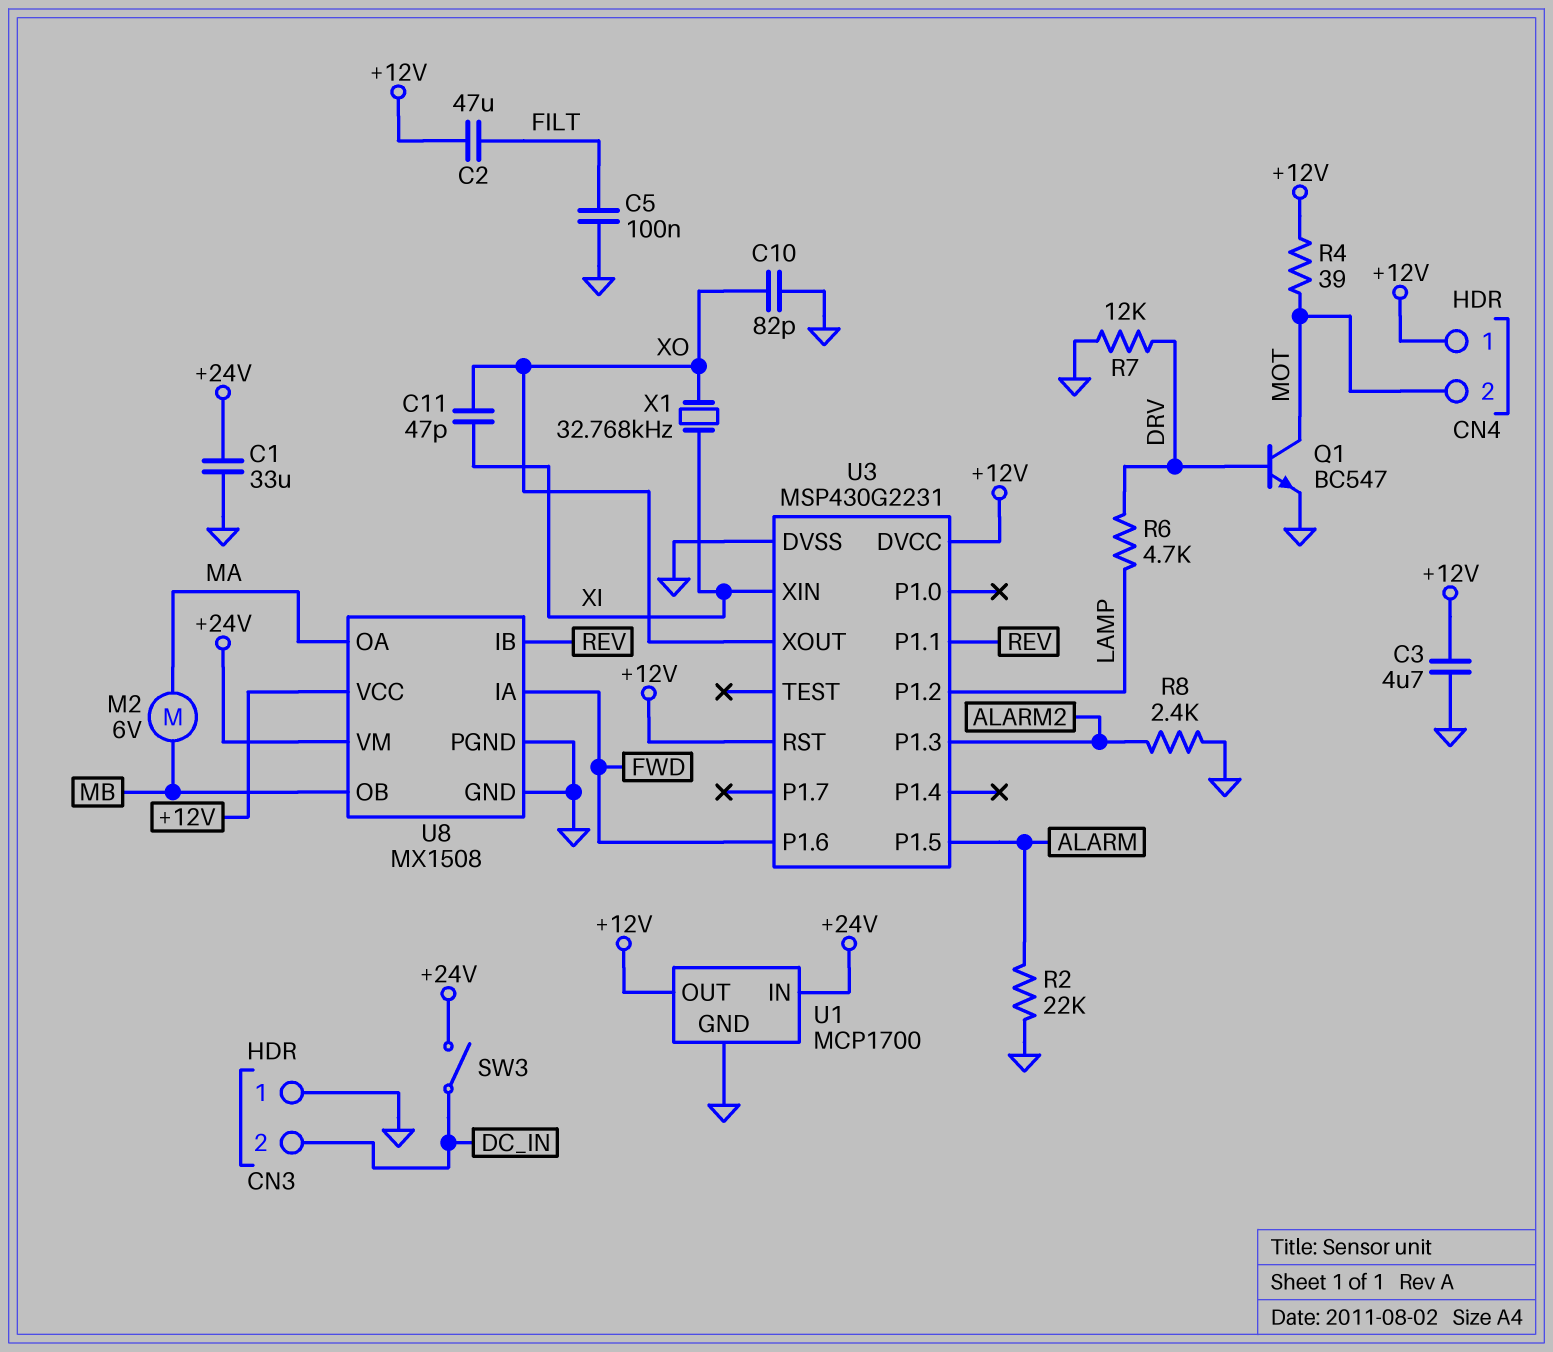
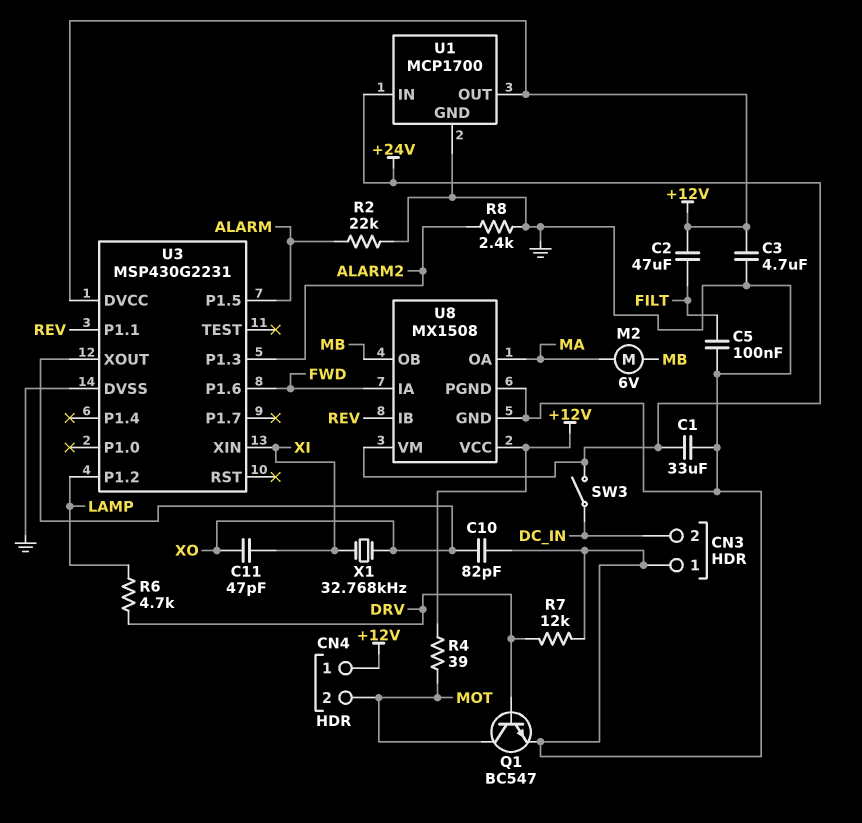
U3 pin RST: +12V -> none

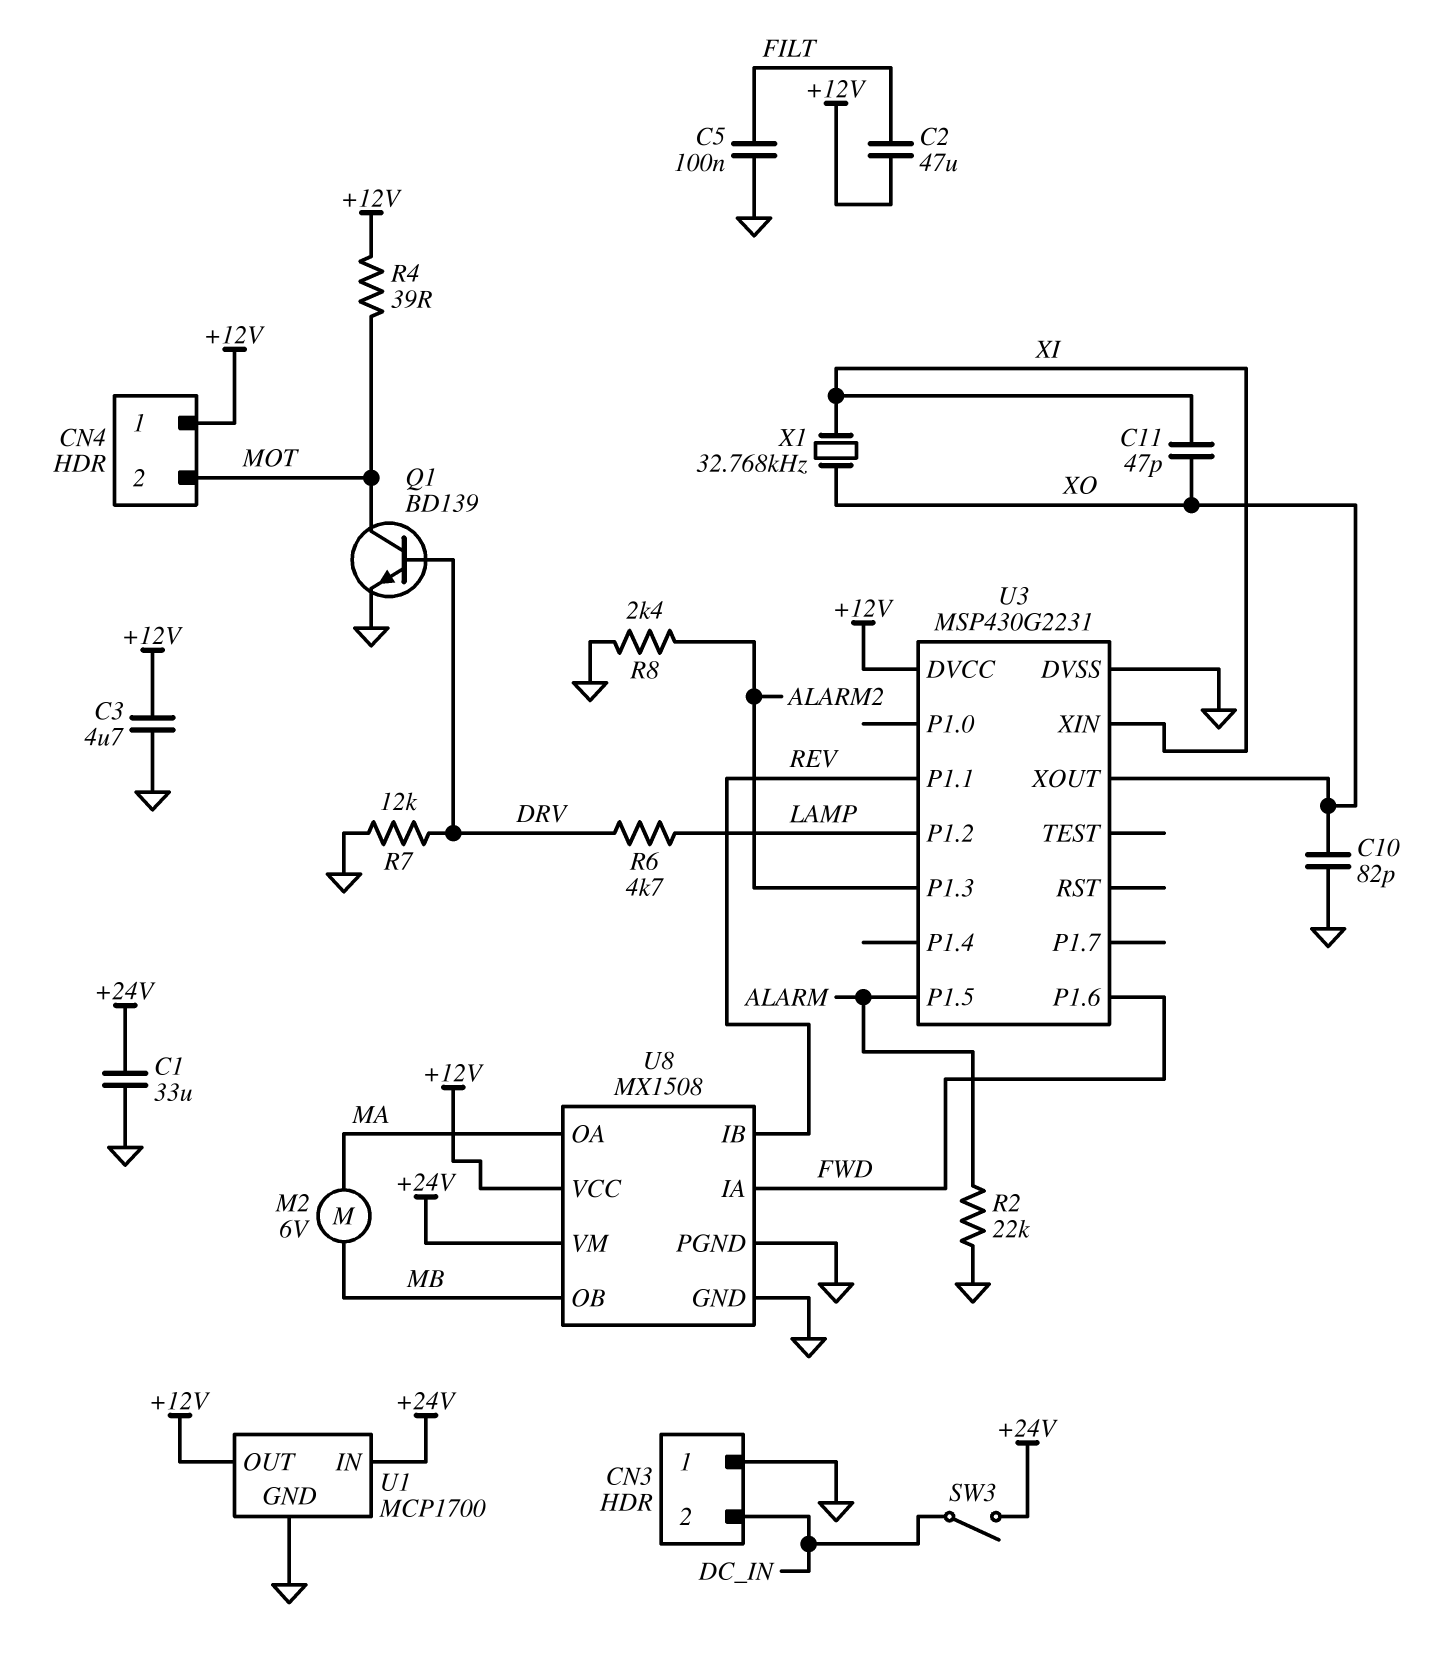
Q1: NPN BC547 (B DRV, C MOT, E GND) -> NPN BD139 (B DRV, C MOT, E GND)

